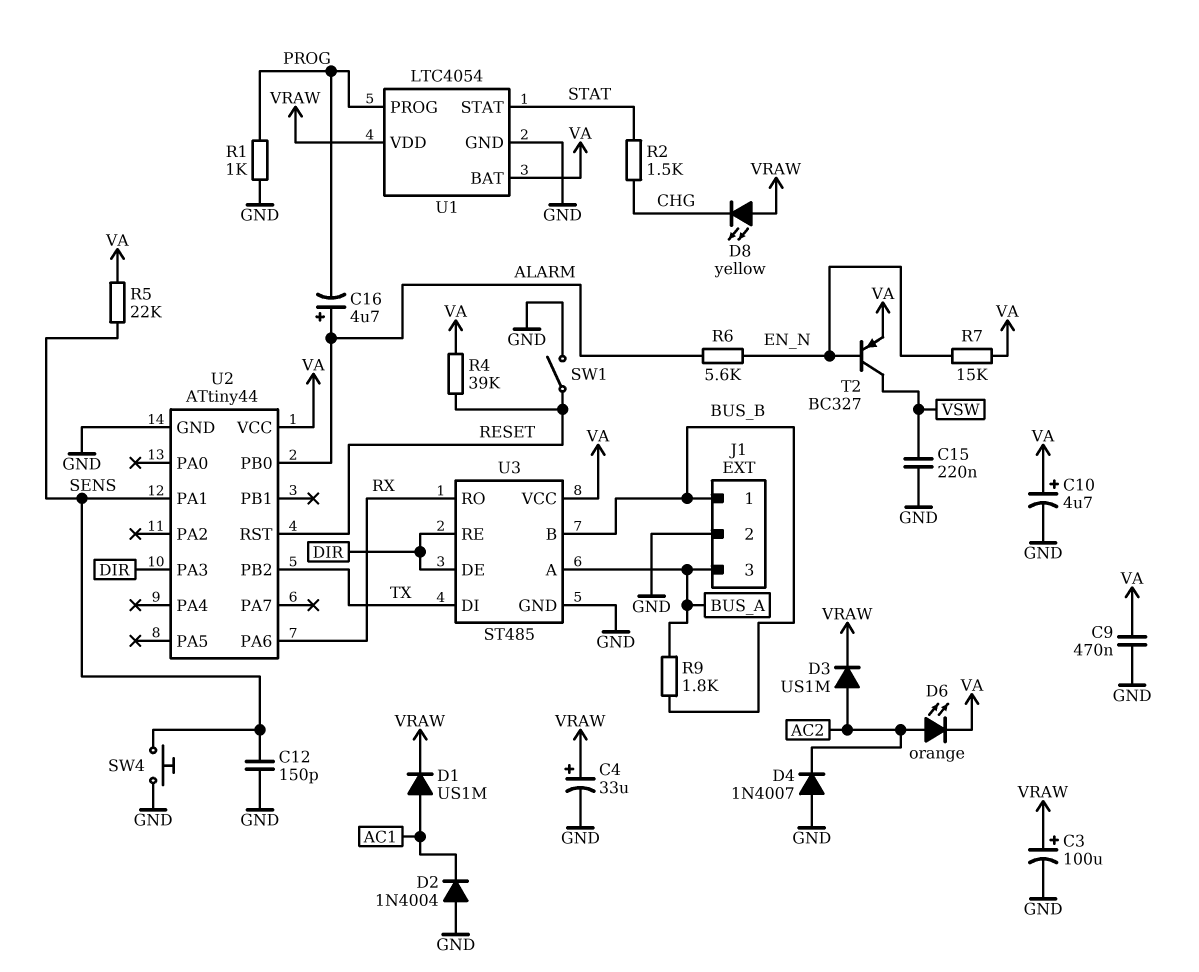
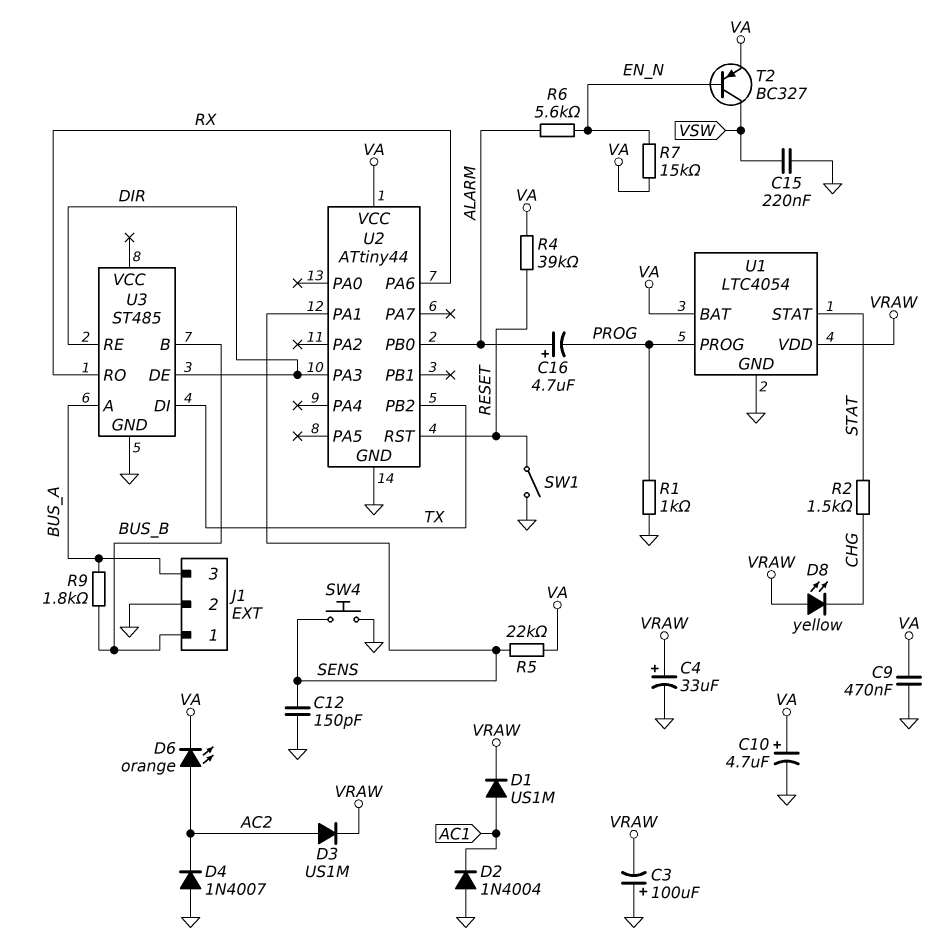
C3: 100uF (plus VRAW, minus GND) -> 100uF (plus GND, minus VRAW)
U3 pin VCC: VA -> none

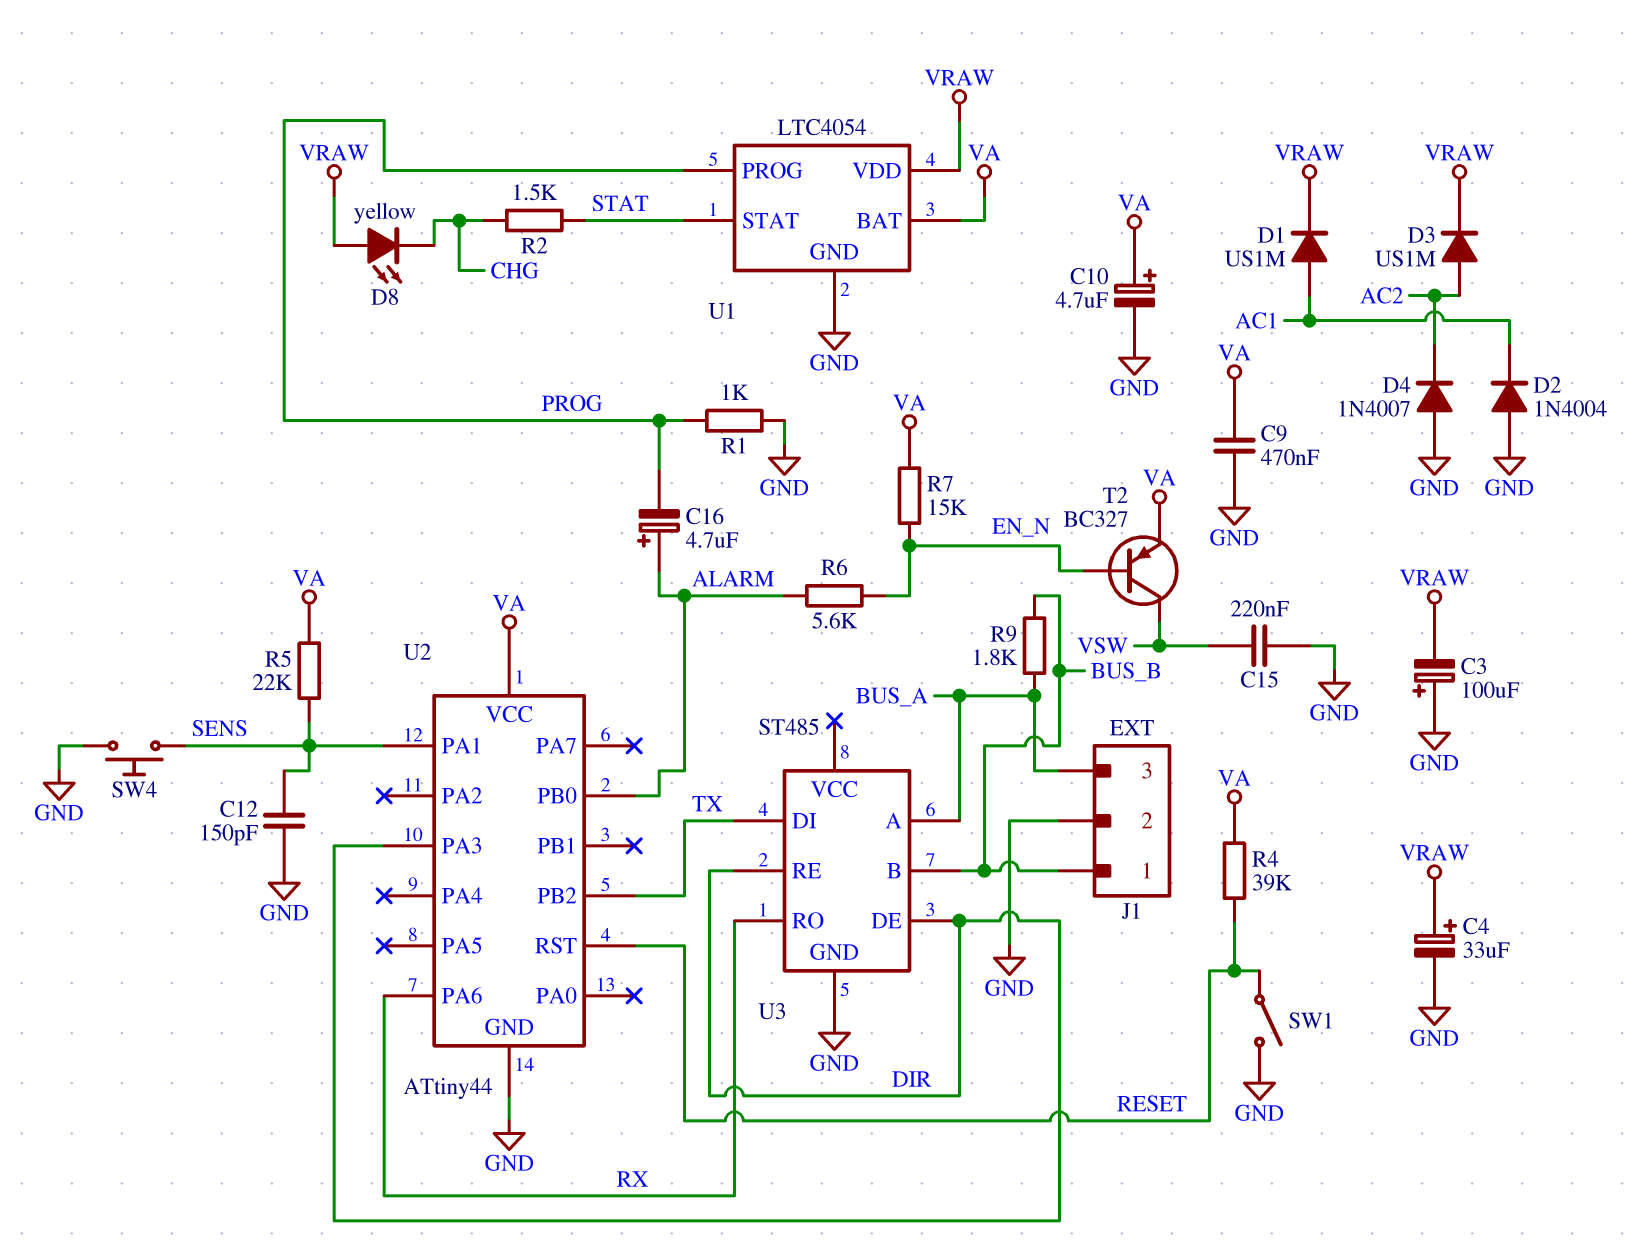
D6: LED orange (A AC2, K VA) -> none

